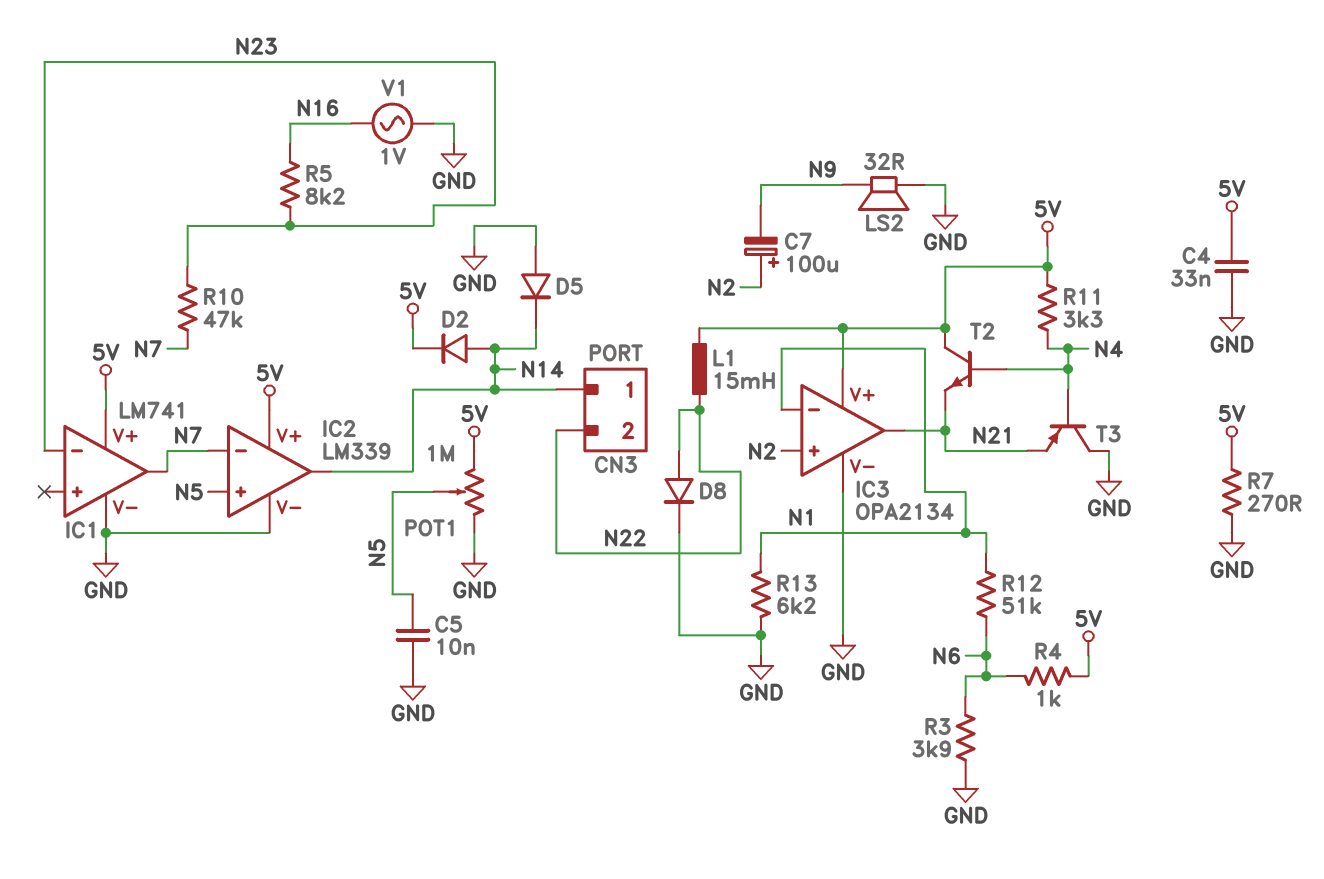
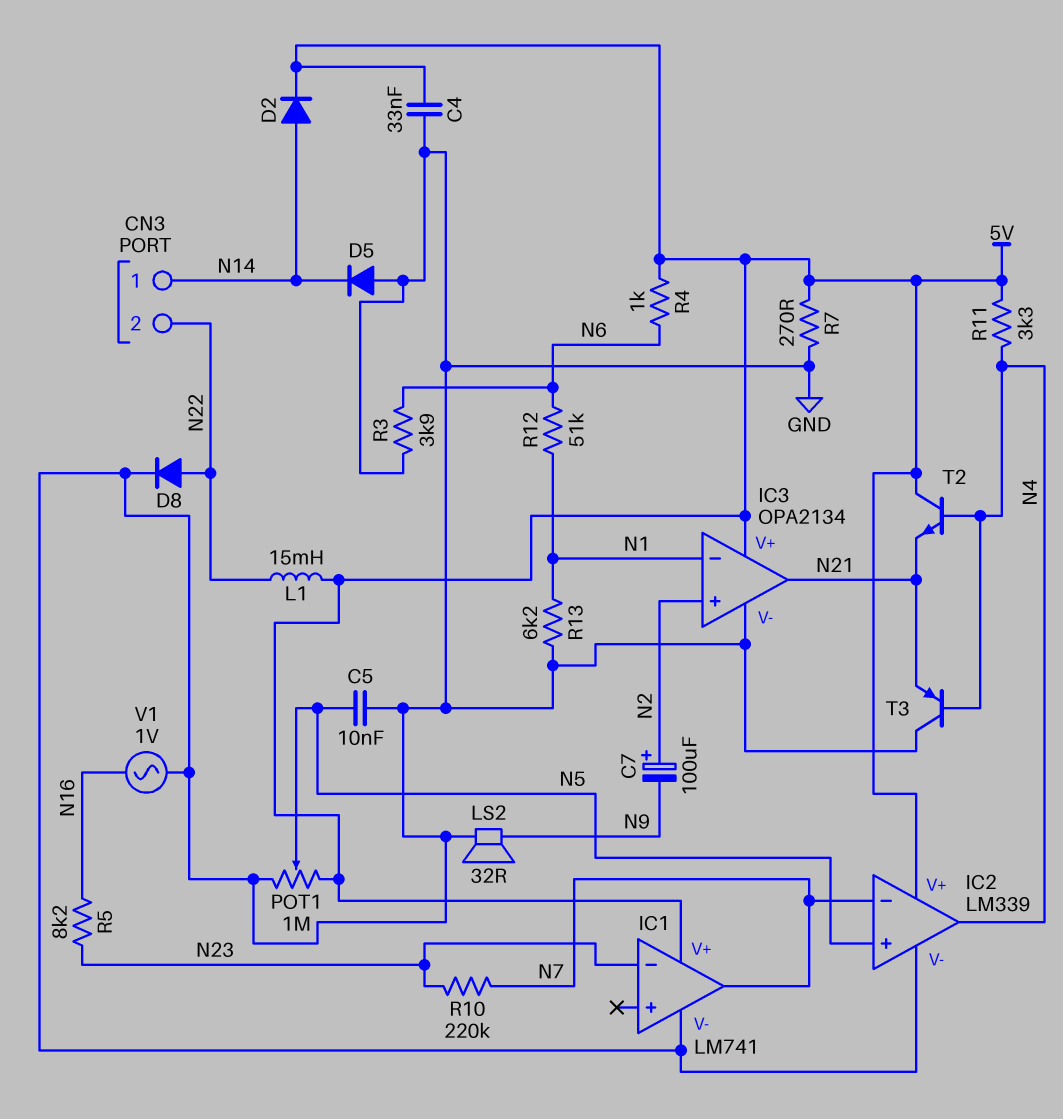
IC2 pin out: N14 -> N4
R10: 47k (N7, N23) -> 220k (N7, N23)

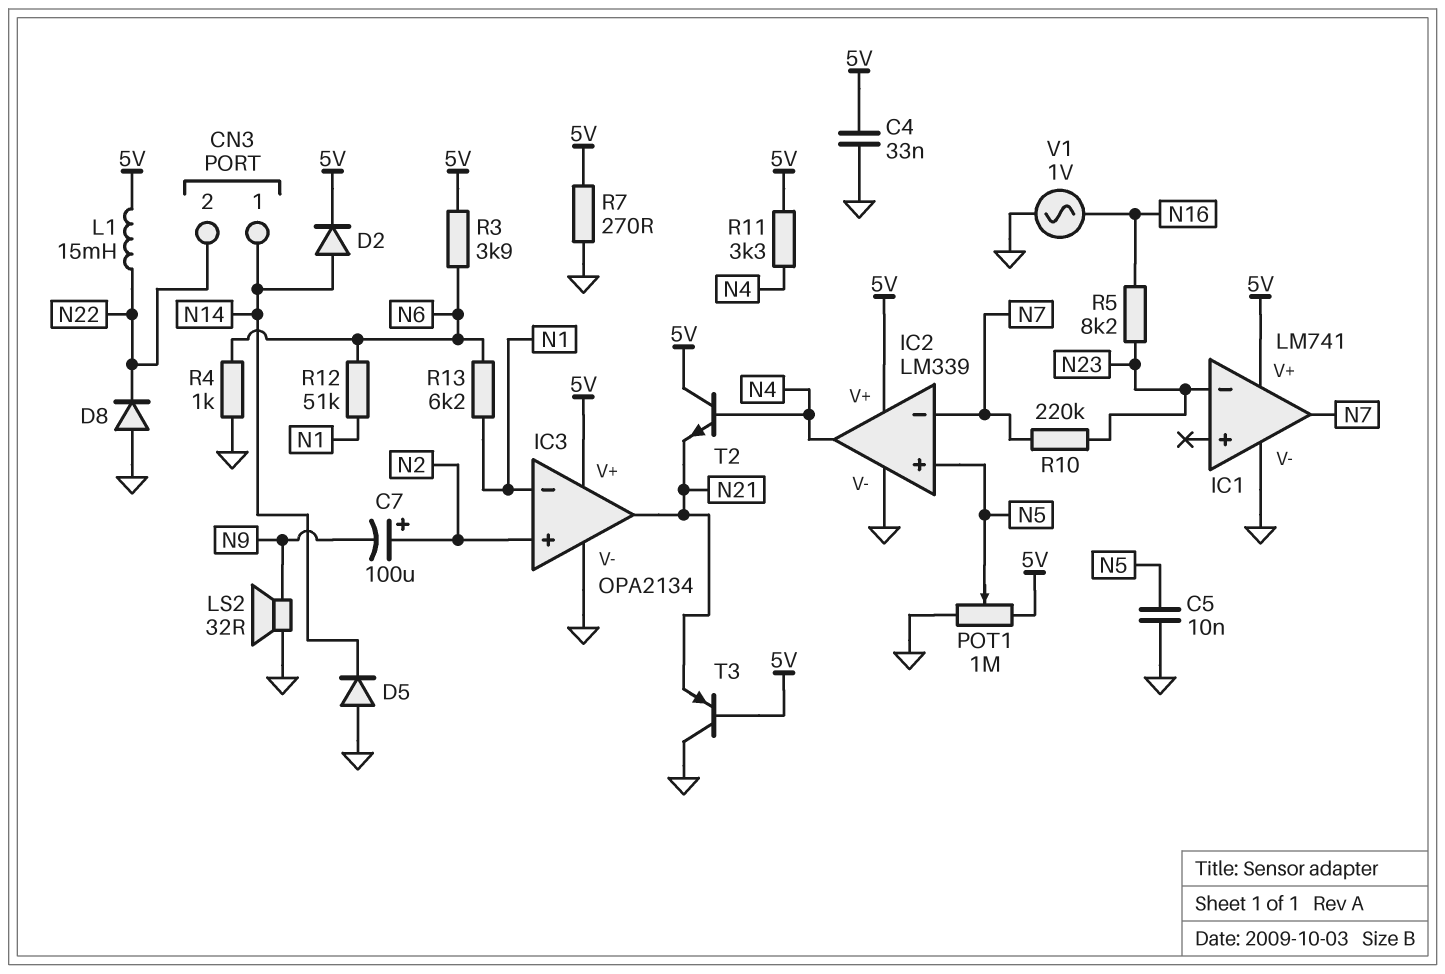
D8: diode (A N22, K GND) -> diode (A GND, K N22)
R3: 3.9k (GND, N6) -> 3.9k (5V, N6)
R4: 1k (5V, N6) -> 1k (GND, N6)
R13: 6.2k (GND, N1) -> 6.2k (N1, N6)
T3: PNP (B N4, C GND, E N21) -> PNP (B 5V, C GND, E N21)

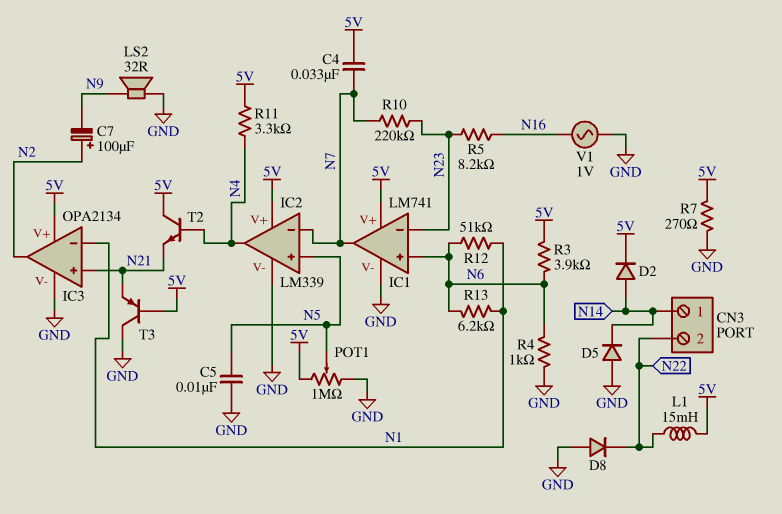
C4: 33nF (5V, GND) -> 33nF (5V, N7)
IC1 pin in+: none -> N6
IC3 pin in+: N2 -> N21
IC3 pin out: N21 -> N2

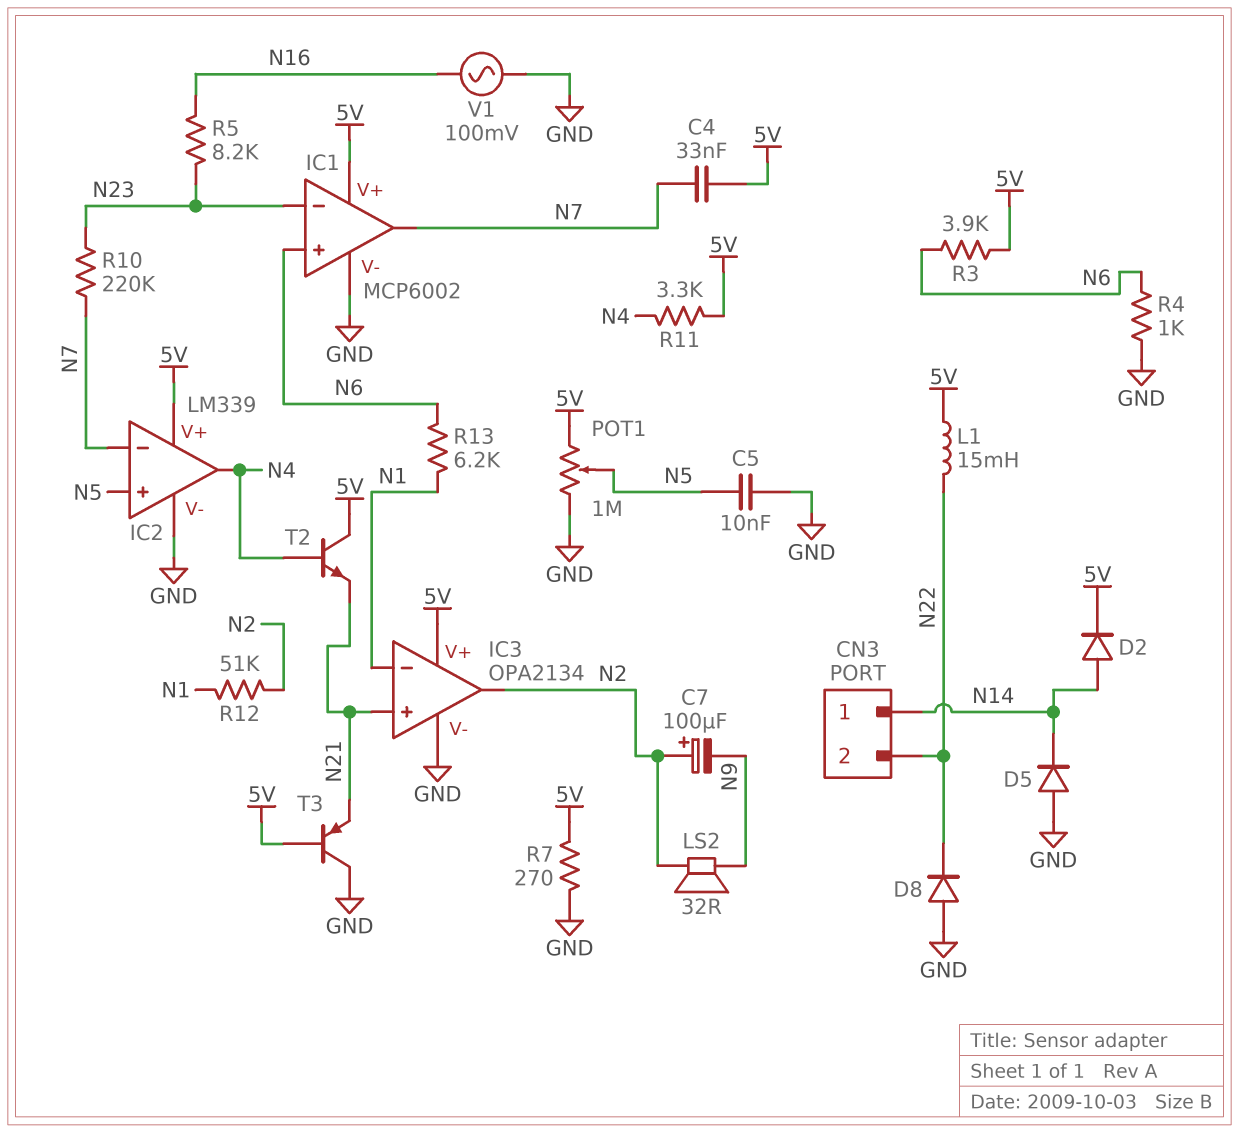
IC1: LM741 -> MCP6002
LS2: speaker 32R (GND, N9) -> speaker 32R (N2, N9)
R12: 51k (N1, N6) -> 51k (N1, N2)
V1: AC 1V (GND, N16) -> AC 100mV (GND, N16)

